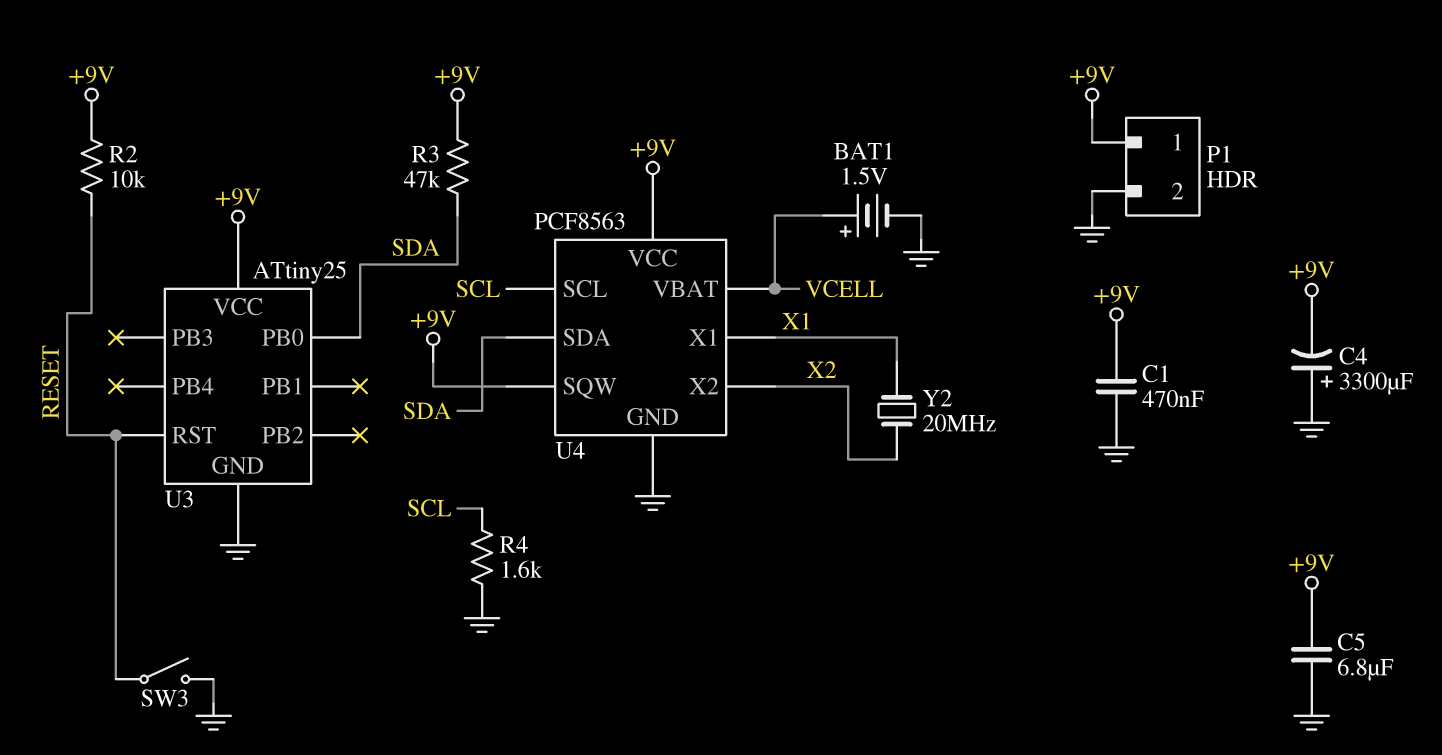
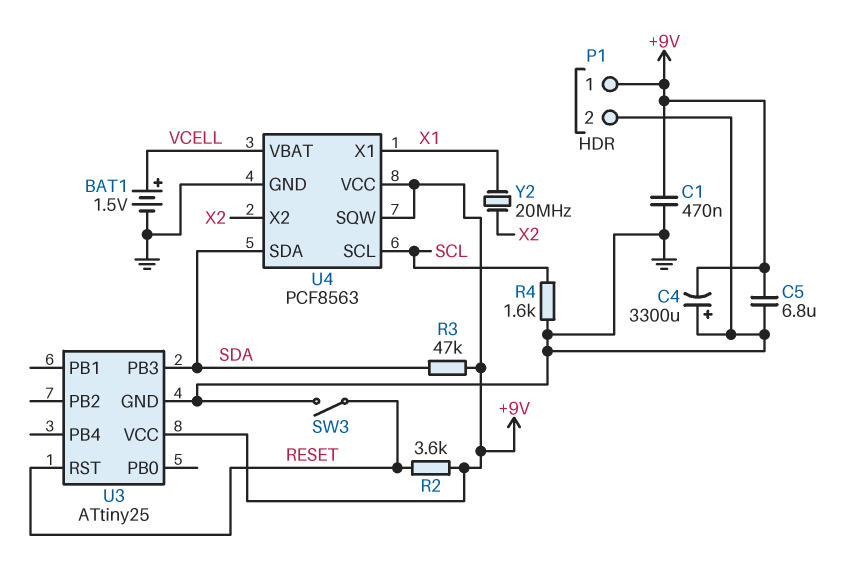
R2: 10k (+9V, RESET) -> 3.6k (+9V, RESET)
U3 pin PB0: SDA -> none
U3 pin PB3: none -> SDA

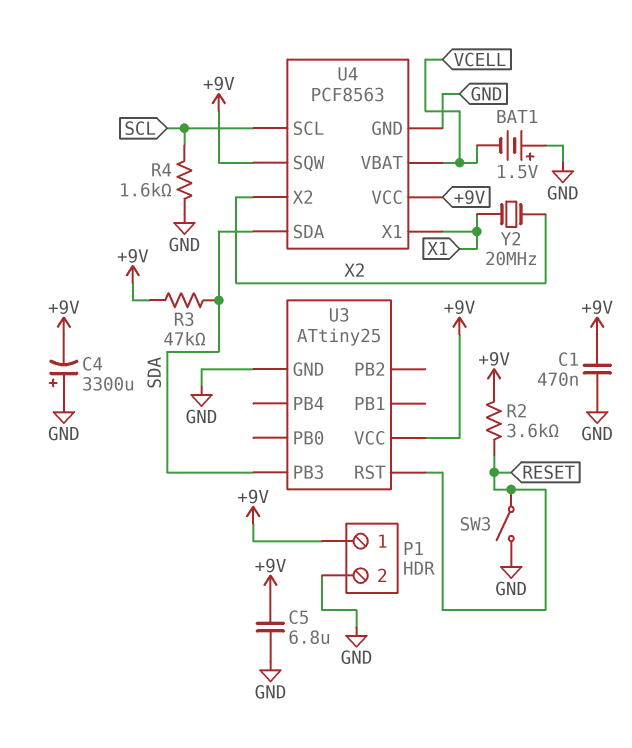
BAT1: 1.5V (plus VCELL, minus GND) -> 1.5V (plus GND, minus VCELL)

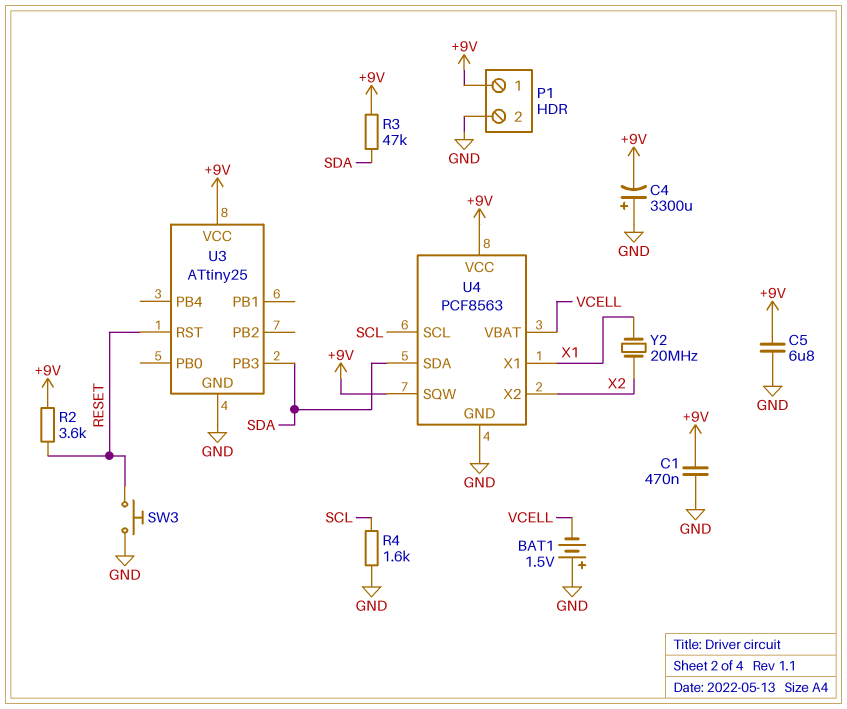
SW3: switch (GND, RESET) -> button (GND, RESET)

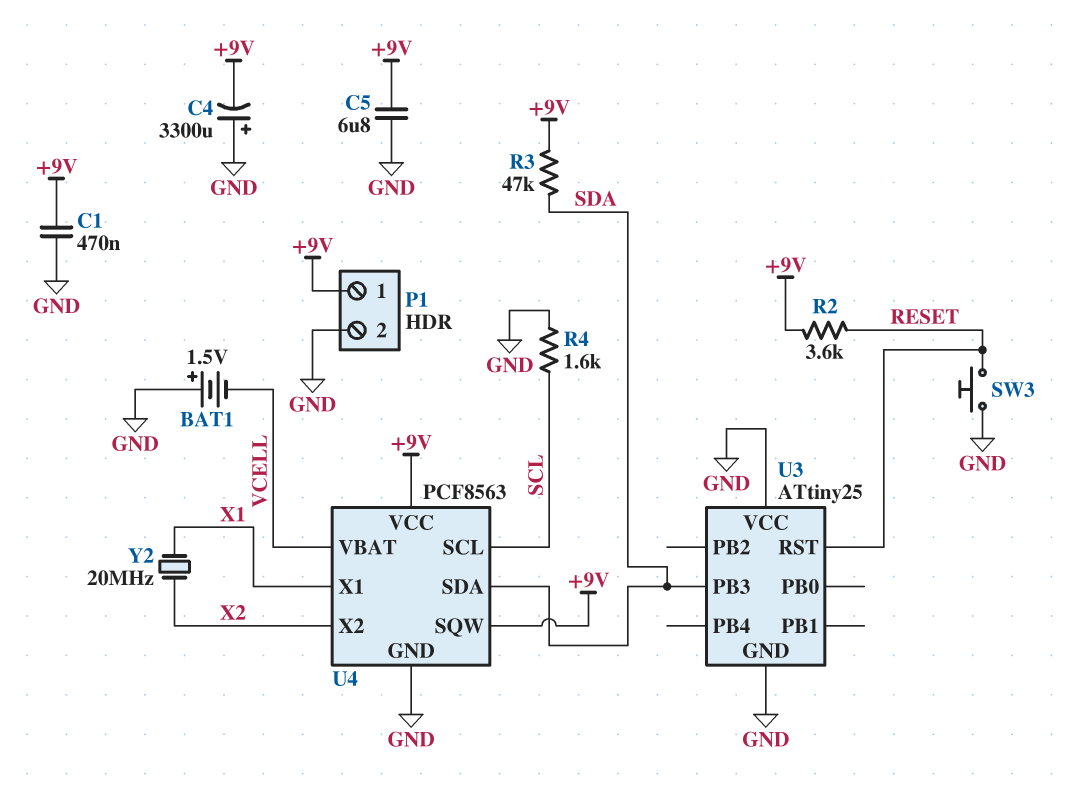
U3 pin VCC: +9V -> GND

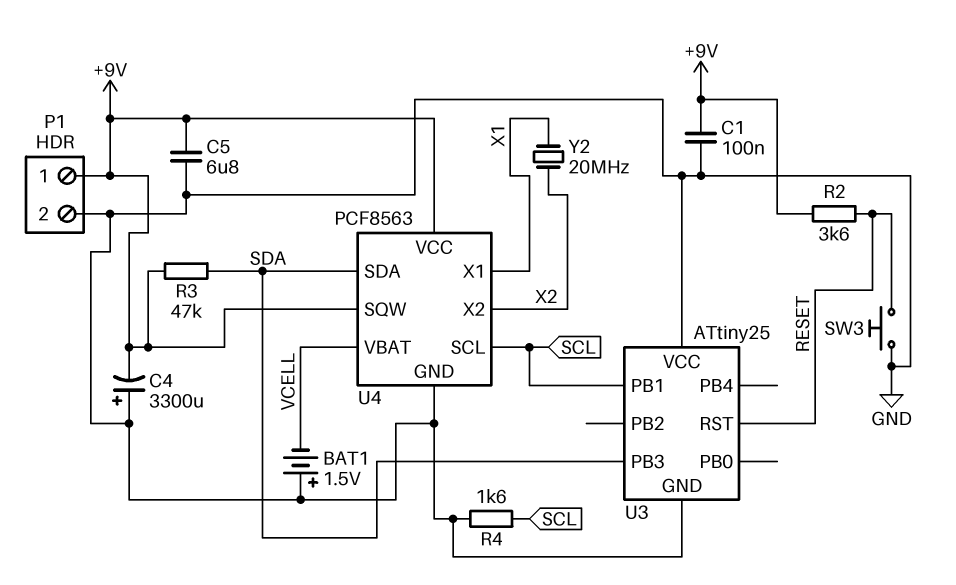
C1: 470nF (+9V, GND) -> 100nF (+9V, GND)
U3 pin PB1: none -> SCL

